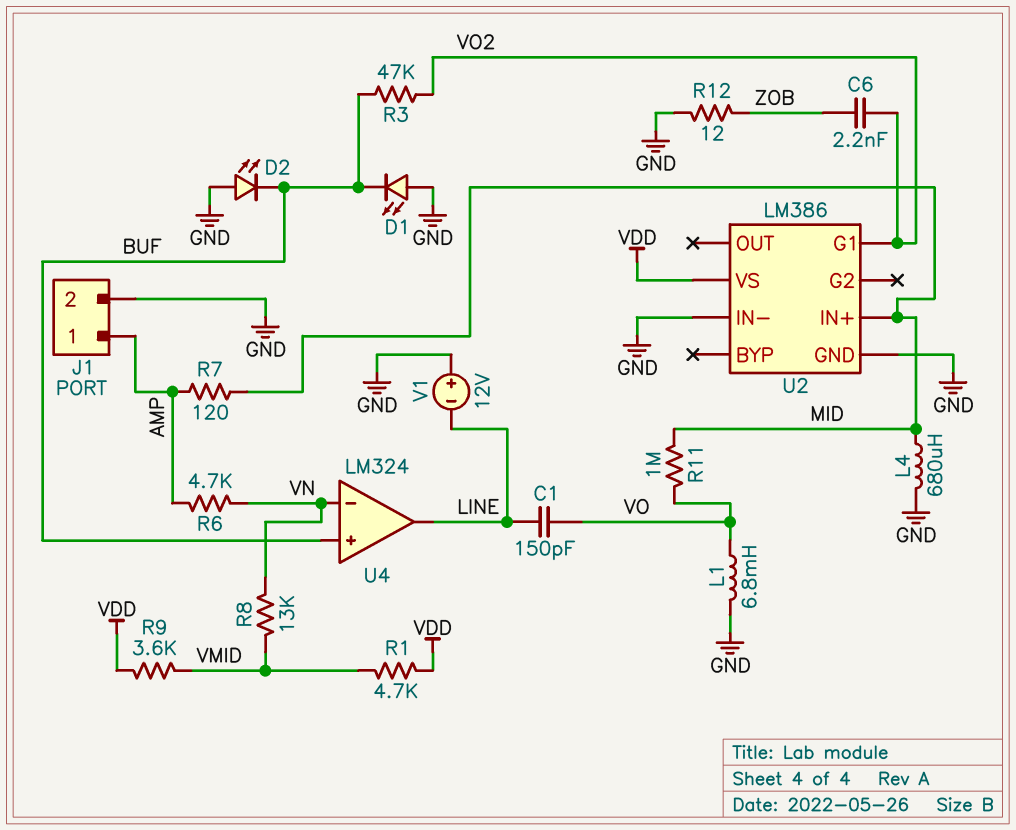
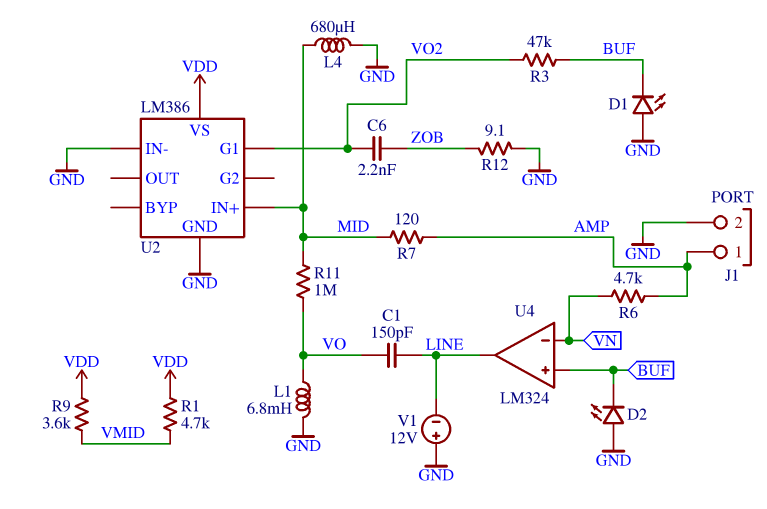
R8: 13k (VMID, VN) -> none
R12: 12 (GND, ZOB) -> 9.1 (GND, ZOB)

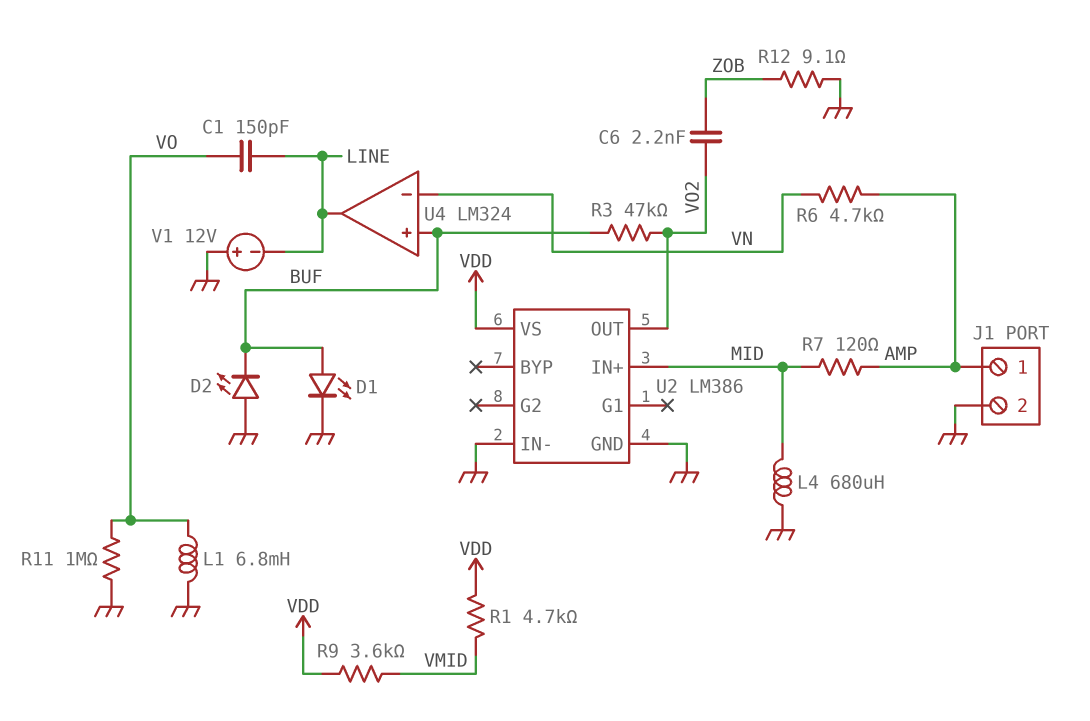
D1: LED (A GND, K BUF) -> LED (A BUF, K GND)
R11: 1M (MID, VO) -> 1M (GND, VO)
U2 pin G1: VO2 -> none
U2 pin OUT: none -> VO2

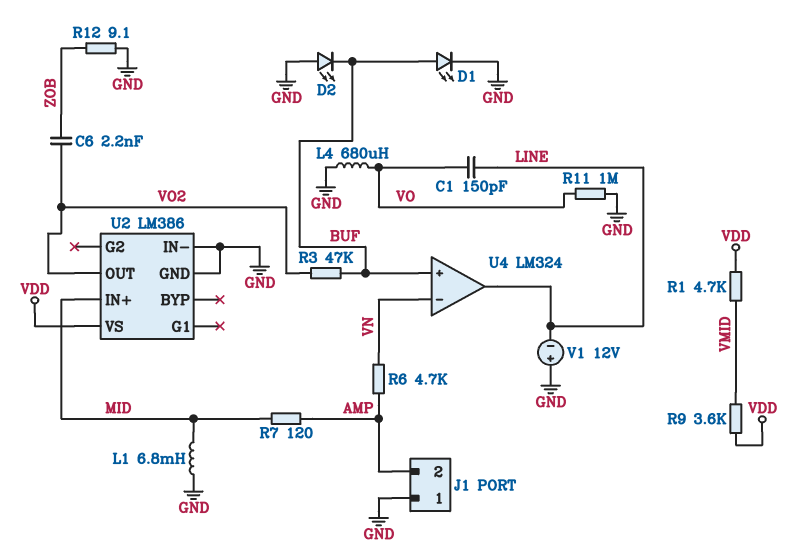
J1 pin 1: AMP -> GND
J1 pin 2: GND -> AMP
L1: 6.8mH (GND, VO) -> 6.8mH (GND, MID)
L4: 680uH (GND, MID) -> 680uH (GND, VO)

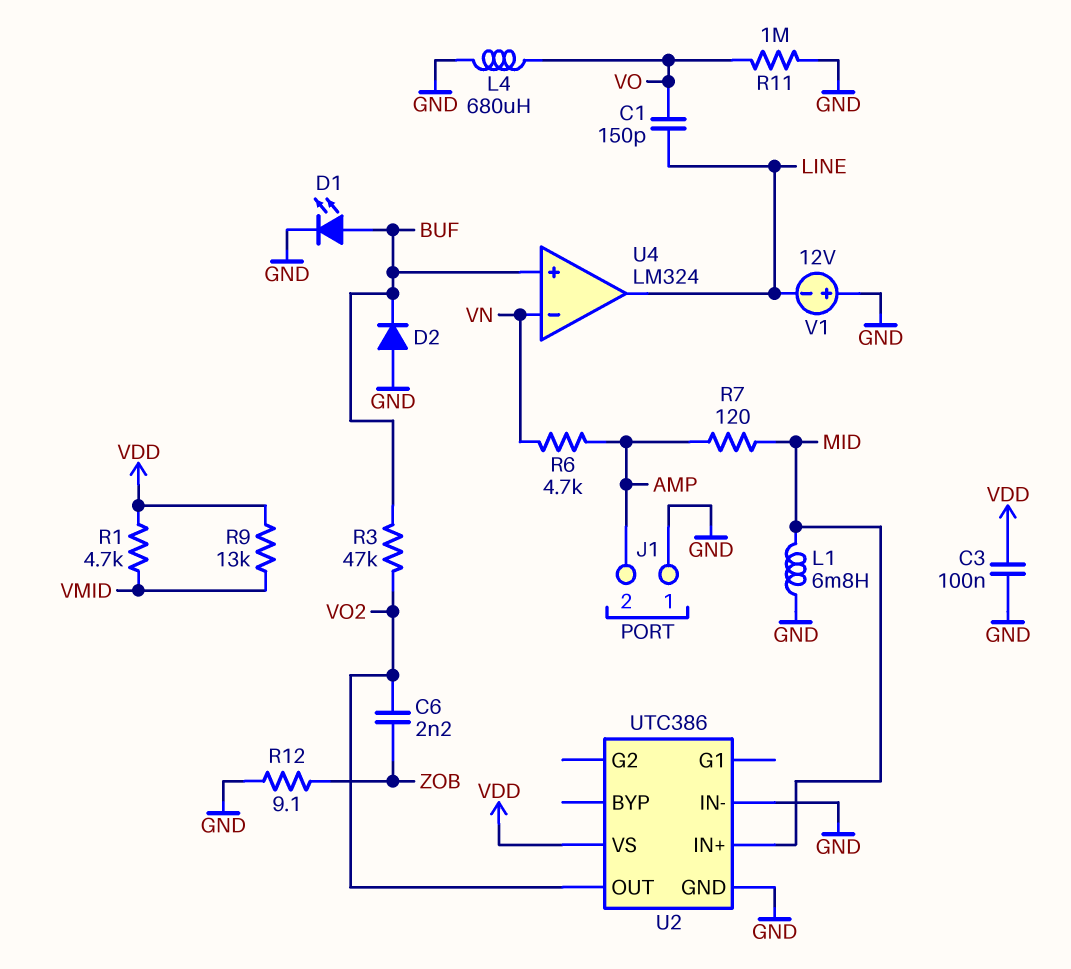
C3: none -> 100nF (GND, VDD)
D2: LED (A GND, K BUF) -> diode (A GND, K BUF)
R9: 3.6k (VDD, VMID) -> 13k (VDD, VMID)
U2: LM386 -> UTC386

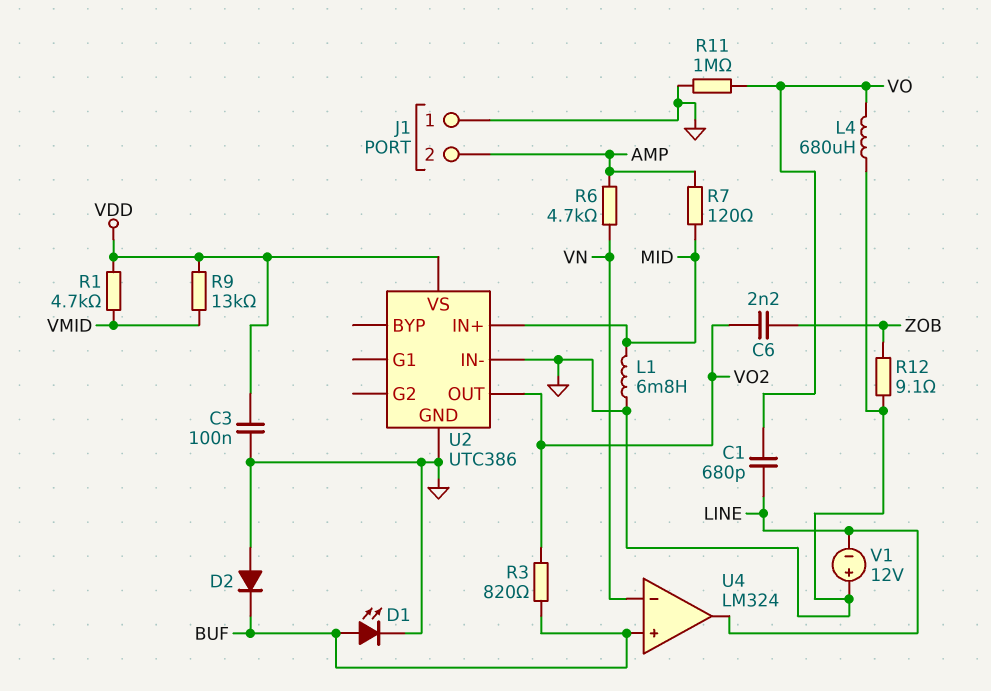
C1: 150pF (LINE, VO) -> 680pF (LINE, VO)
R3: 47k (BUF, VO2) -> 820 (BUF, VO2)

